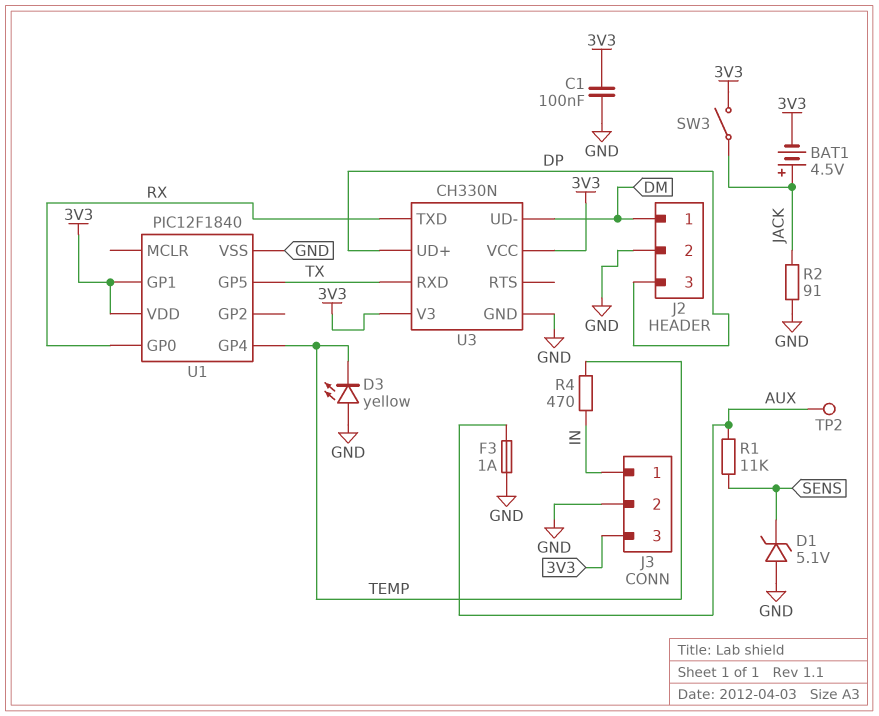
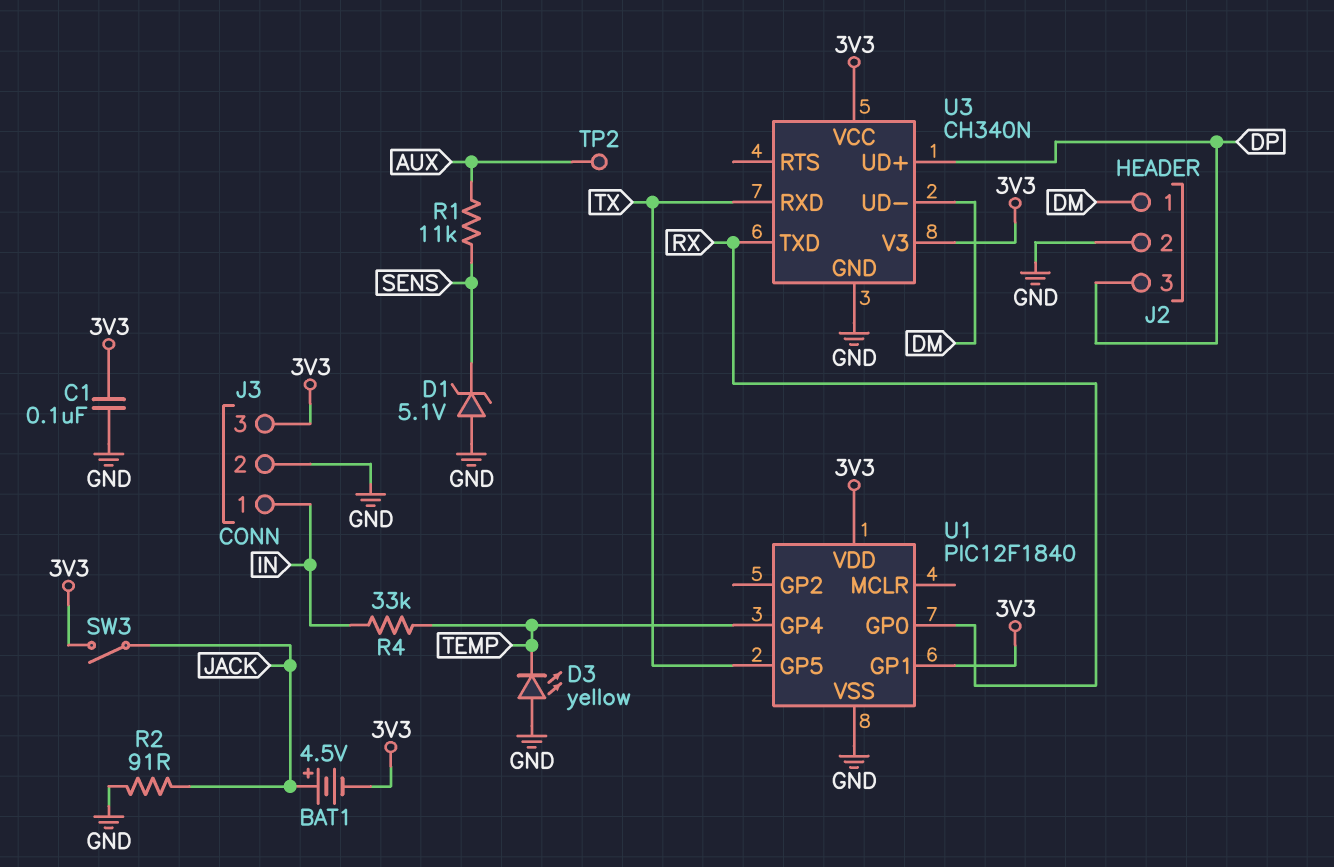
F3: 1A (AUX, GND) -> none
R4: 470 (IN, TEMP) -> 33k (IN, TEMP)
U3: CH330N -> CH340N

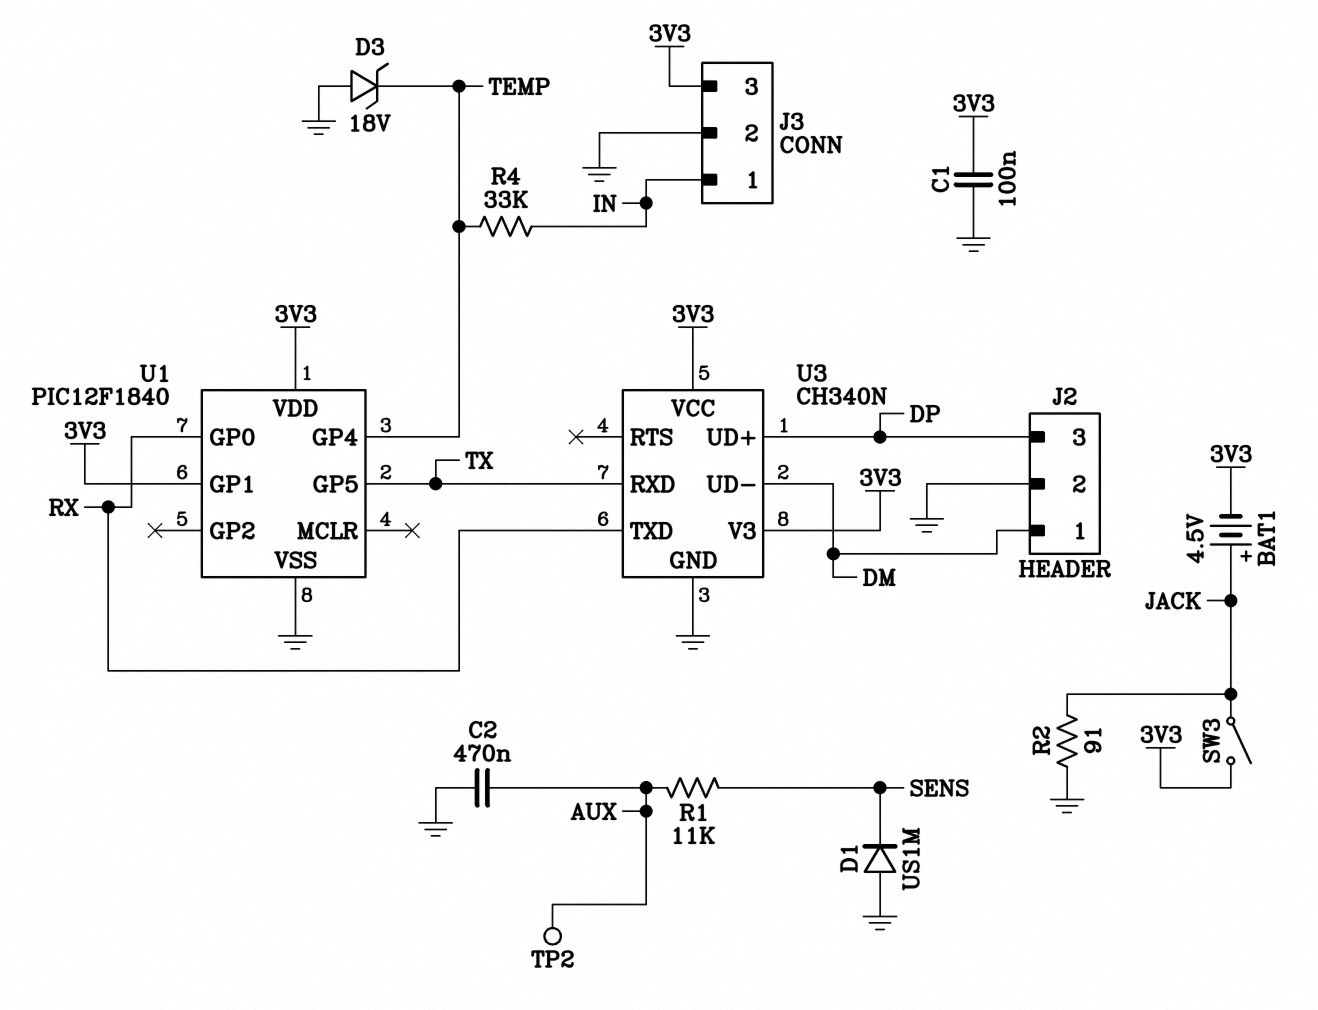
C2: none -> 470nF (AUX, GND)
D1: zener 5.1V (A GND, K SENS) -> diode US1M (A GND, K SENS)
D3: LED yellow (A GND, K TEMP) -> zener 18V (A GND, K TEMP)

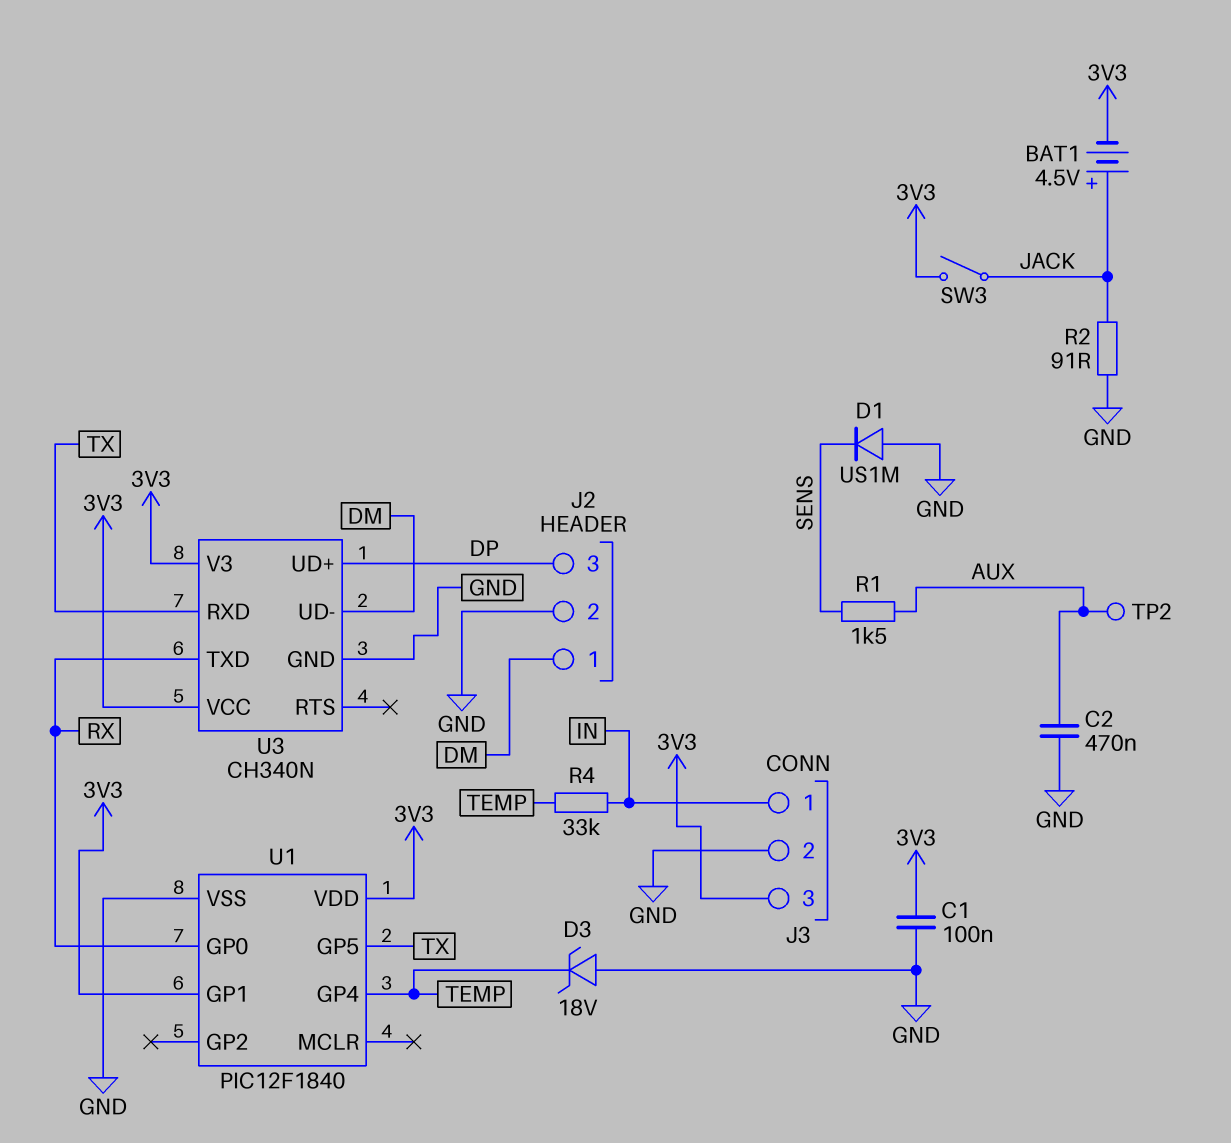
R1: 11k (AUX, SENS) -> 1.5k (AUX, SENS)

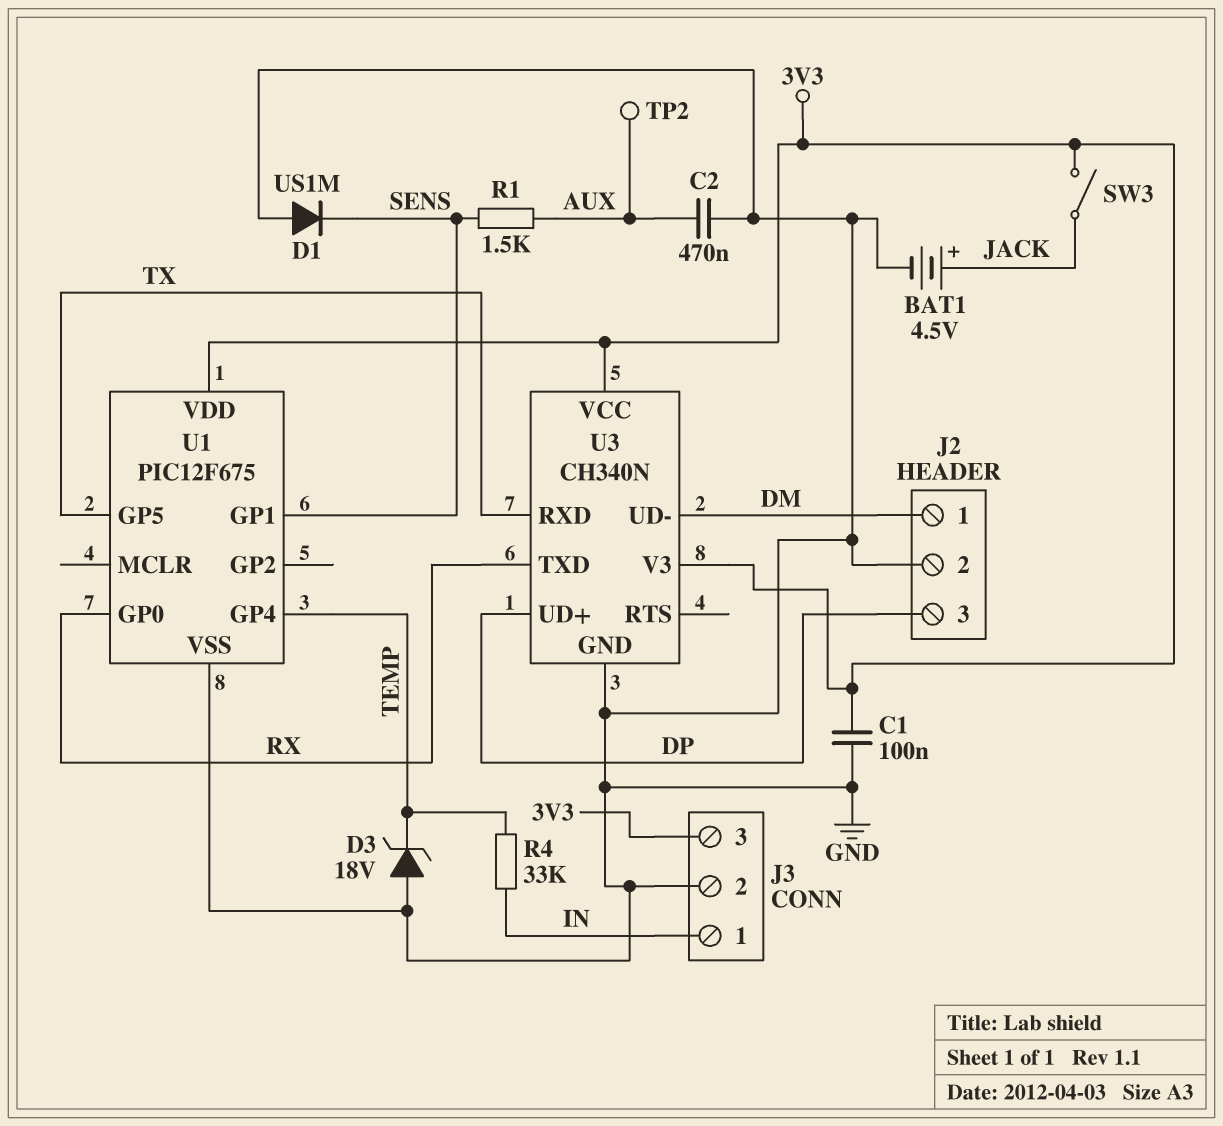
BAT1: 4.5V (plus JACK, minus 3V3) -> 4.5V (plus JACK, minus GND)
R2: 91 (GND, JACK) -> none
U1: PIC12F1840 -> PIC12F675
U1 pin GP1: 3V3 -> SENS

